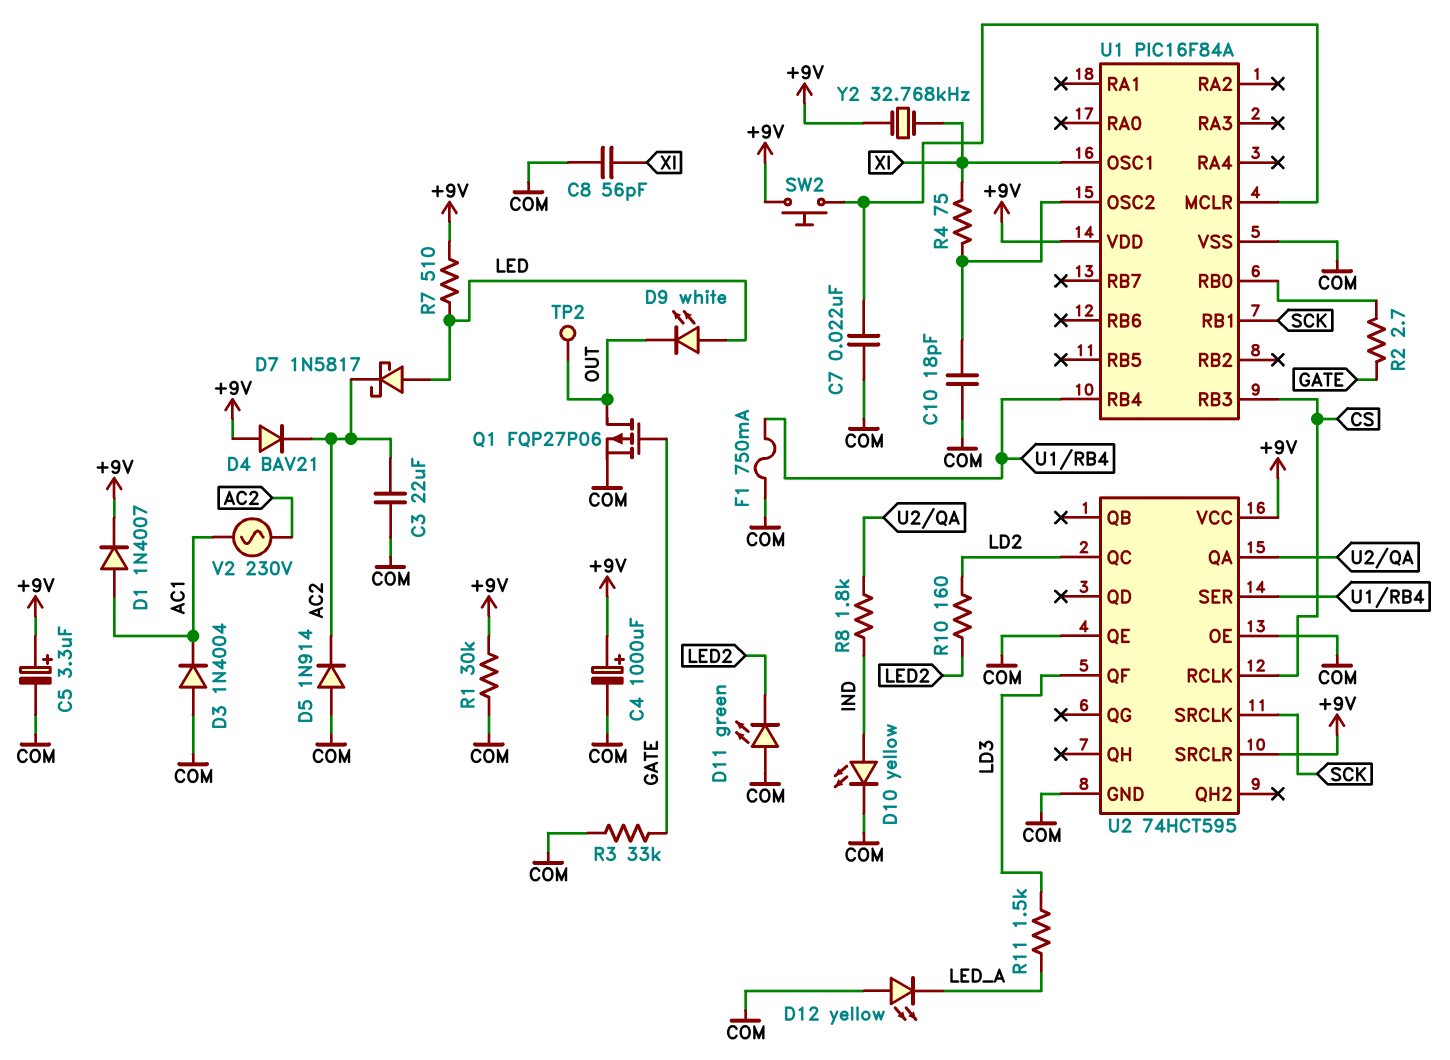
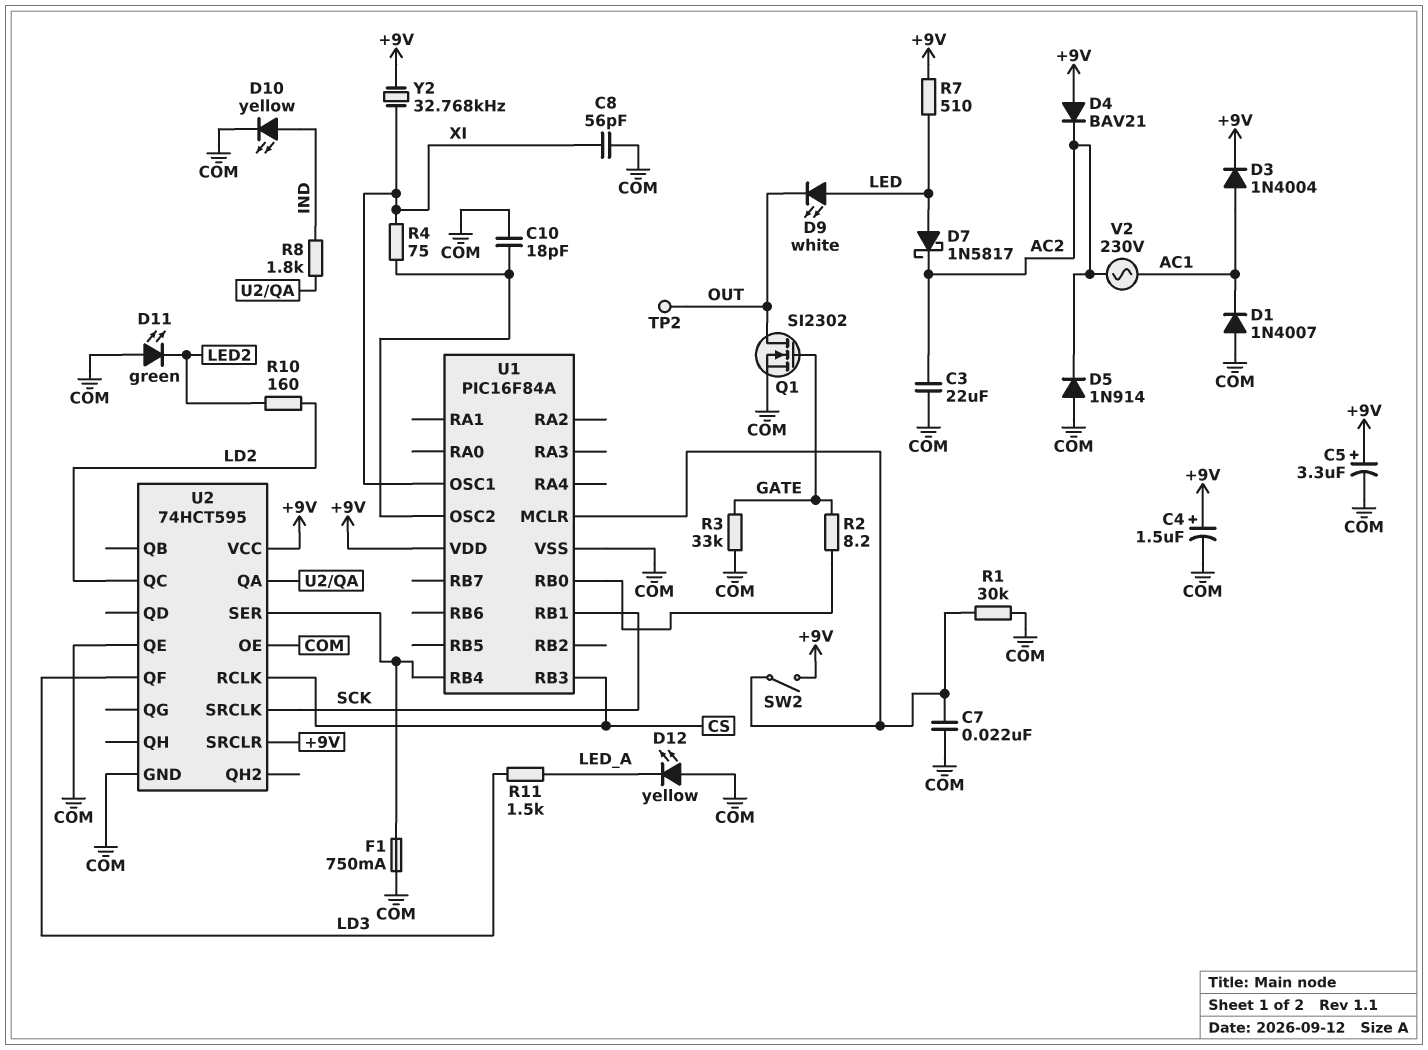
C4: 1000uF (plus +9V, minus COM) -> 1.5uF (plus +9V, minus COM)
D1: diode 1N4007 (A AC1, K +9V) -> diode 1N4007 (A COM, K AC1)
D3: diode 1N4004 (A COM, K AC1) -> diode 1N4004 (A AC1, K +9V)
Q1: PMOS FQP27P06 (G GATE, D OUT, S COM) -> NMOS SI2302 (G GATE, D OUT, S COM)
R1: 30k (+9V, COM) -> 30k (COM, U1/MCLR)
R2: 2.7 (GATE, U1/RB0) -> 8.2 (GATE, U1/RB0)
SW2: button (+9V, U1/MCLR) -> switch (+9V, U1/MCLR)

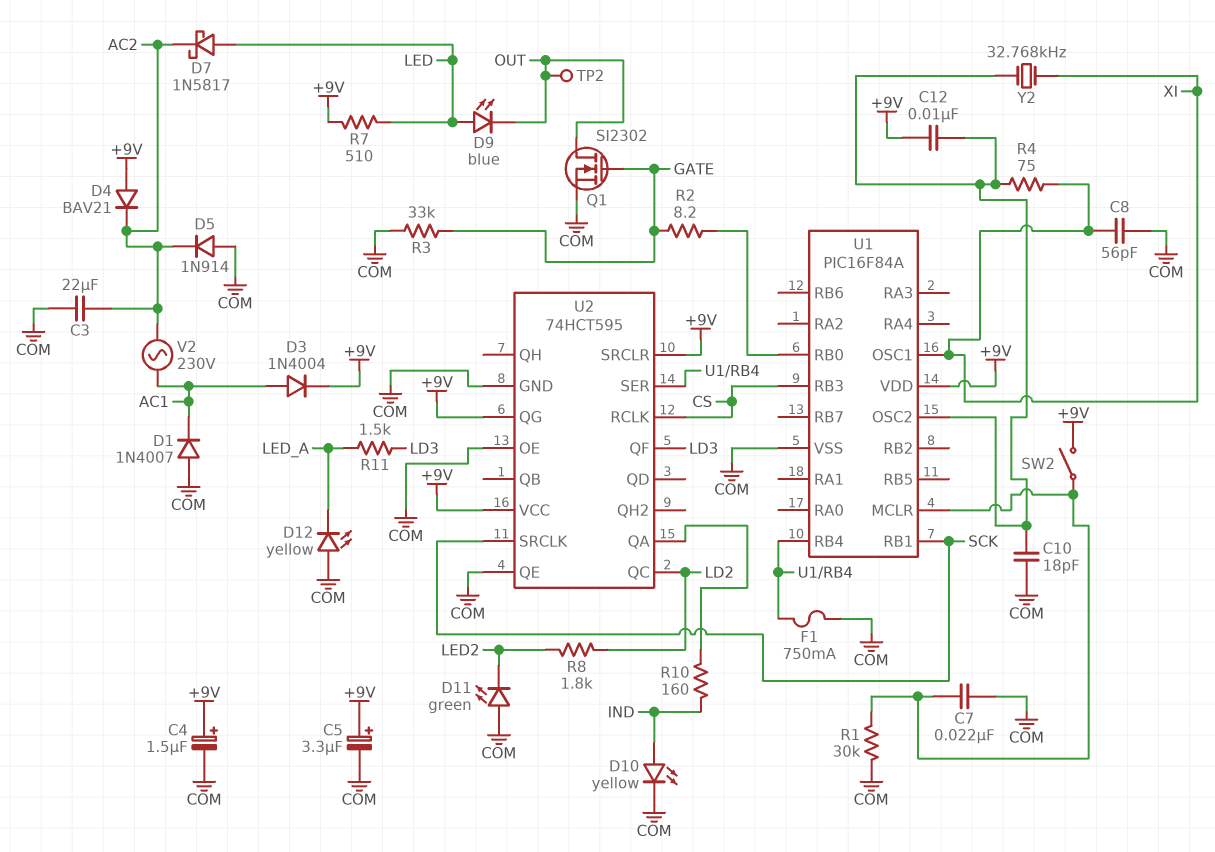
C12: none -> 10nF (+9V, U1/OSC2)
D9: LED white (A LED, K OUT) -> LED blue (A LED, K OUT)
R8: 1.8k (IND, U2/QA) -> 1.8k (LD2, LED2)
R10: 160 (LD2, LED2) -> 160 (IND, U2/QA)
U2 pin QG: none -> +9V
Y2: 32.768kHz (+9V, XI) -> 32.768kHz (U1/OSC2, XI)

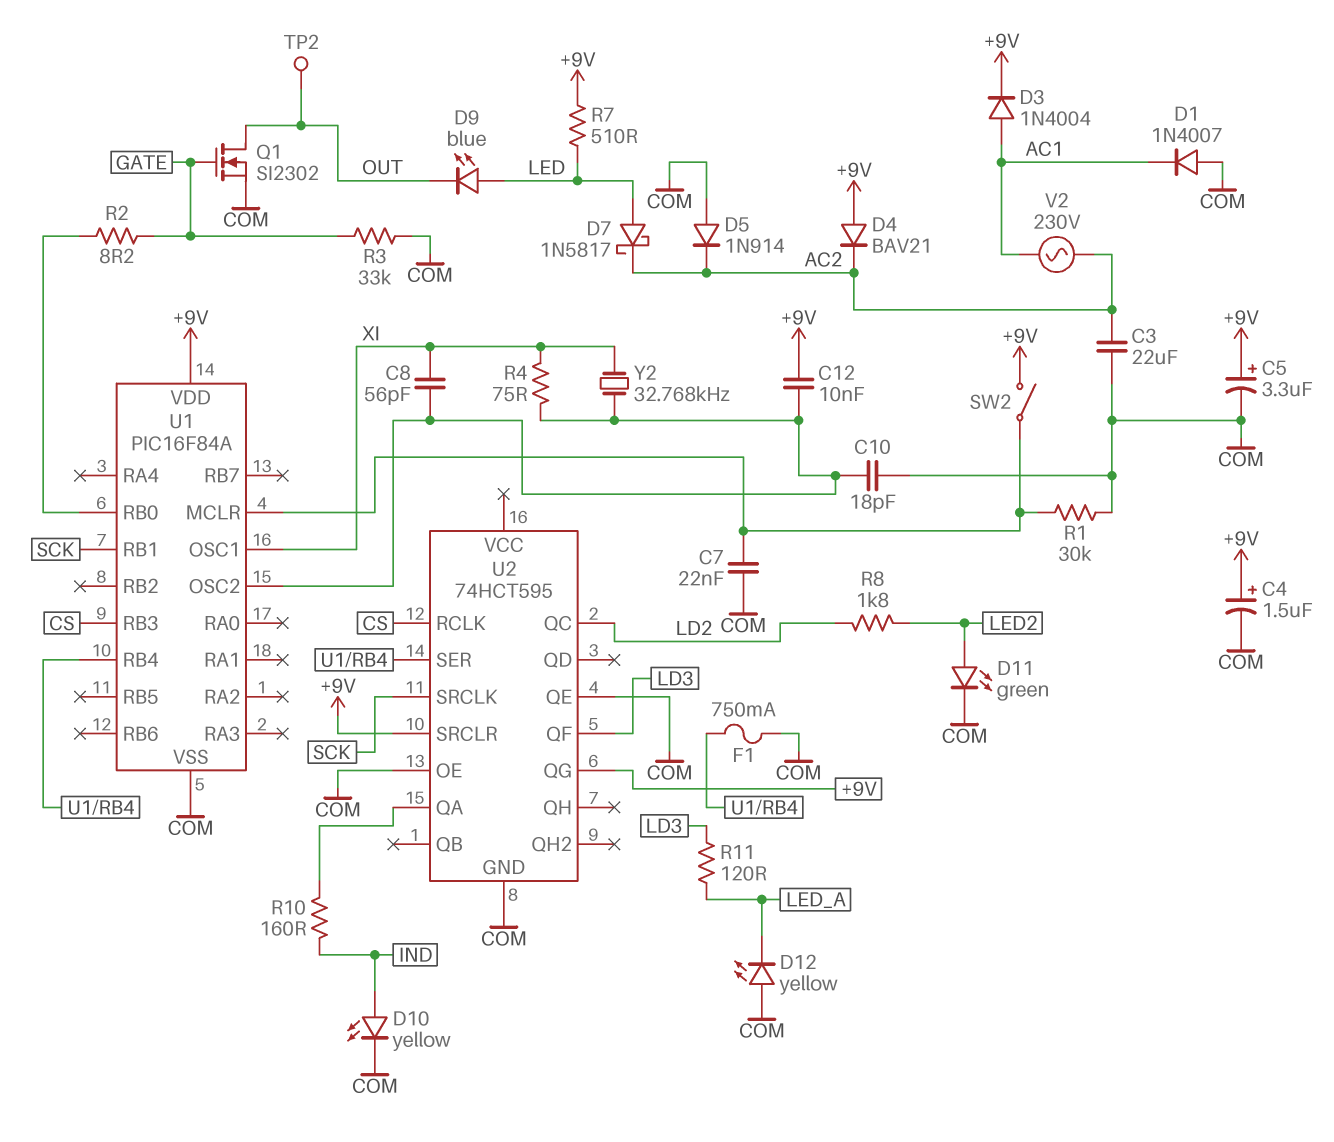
C8: 56pF (COM, XI) -> 56pF (U1/OSC2, XI)
D11: LED green (A COM, K LED2) -> LED green (A LED2, K COM)
R11: 1.5k (LD3, LED_A) -> 120 (LD3, LED_A)
U2 pin VCC: +9V -> none

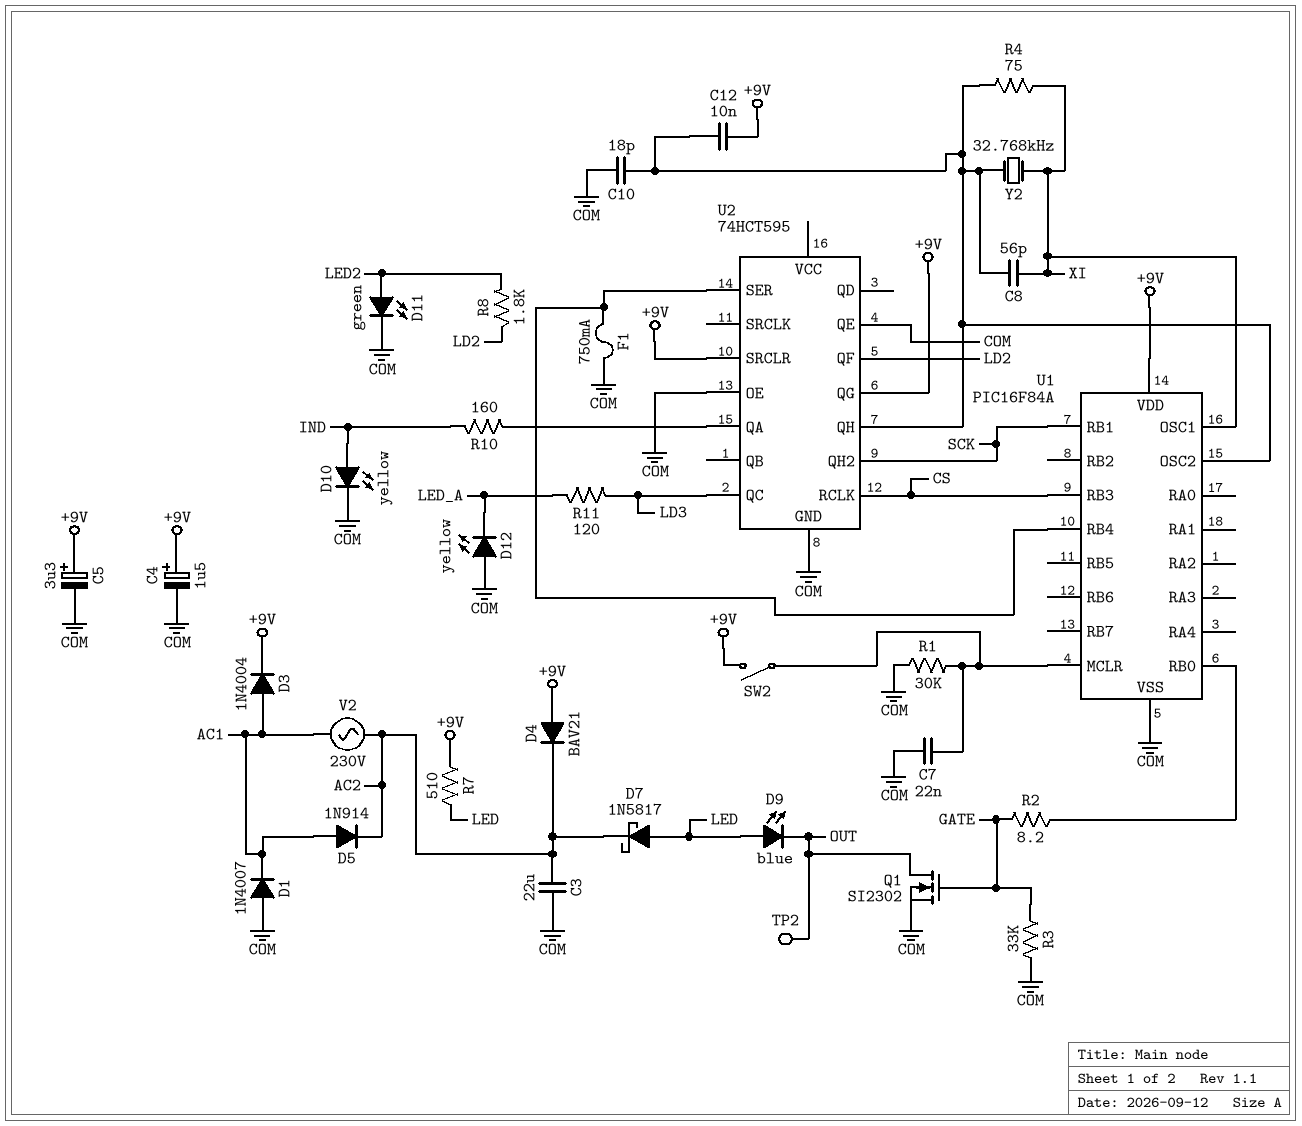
D5: diode 1N914 (A COM, K AC2) -> diode 1N914 (A AC1, K AC2)
U2 pin QC: LD2 -> LD3
U2 pin QF: LD3 -> LD2
U2 pin QH: none -> U1/OSC2
U2 pin QH2: none -> SCK
U2 pin SRCLK: SCK -> none

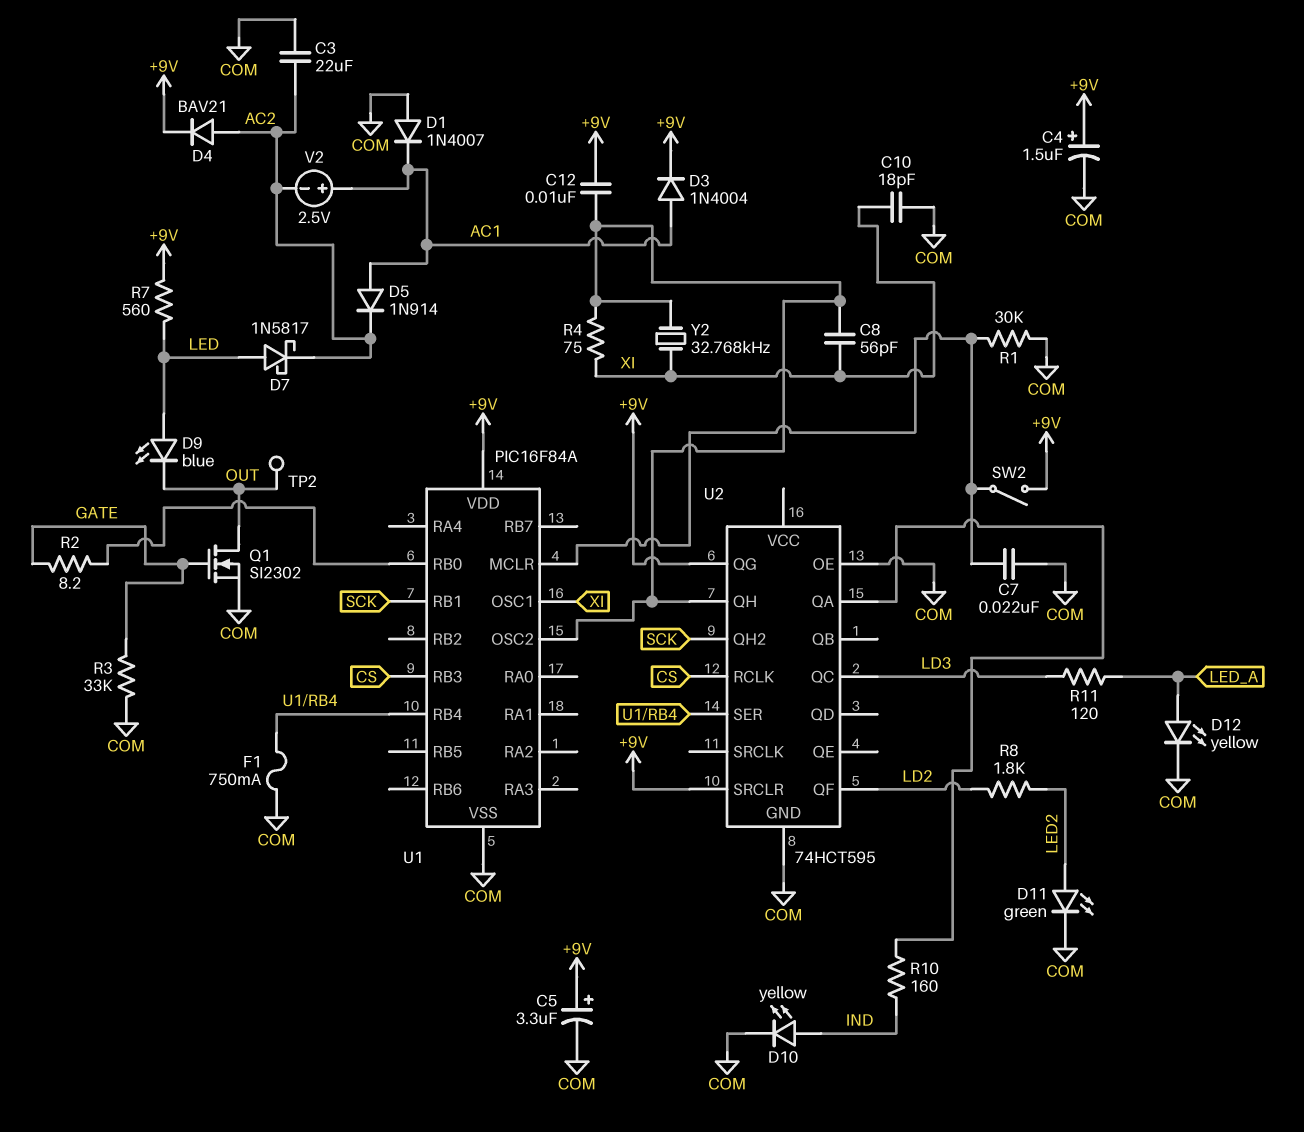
C10: 18pF (COM, U1/OSC2) -> 18pF (COM, XI)
D4: diode BAV21 (A +9V, K AC2) -> diode BAV21 (A AC2, K +9V)
D12: LED yellow (A COM, K LED_A) -> LED yellow (A LED_A, K COM)
R7: 510 (+9V, LED) -> 560 (+9V, LED)
U2 pin QE: COM -> none
V2: AC 230V (AC1, AC2) -> 2.5V (plus AC1, minus AC2)

